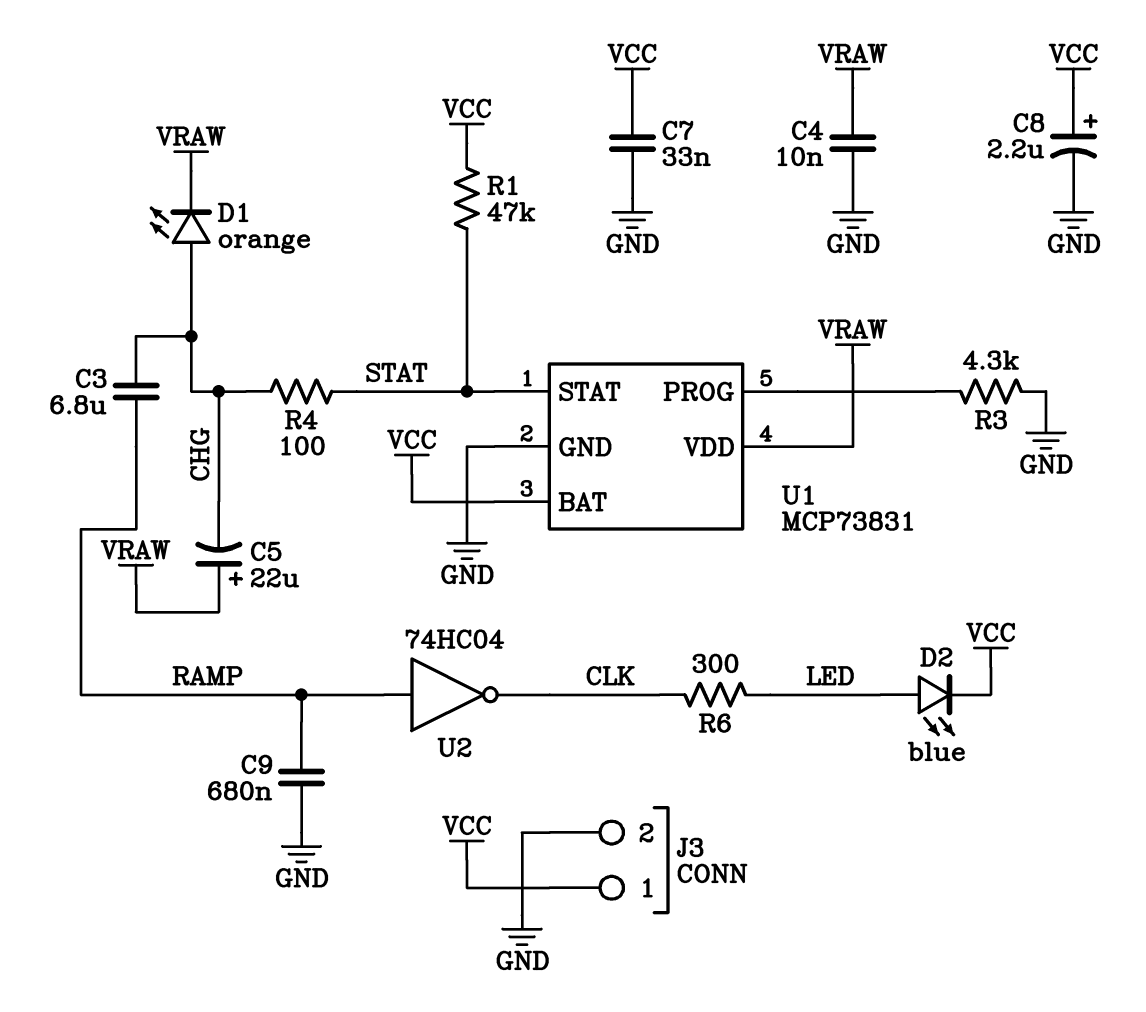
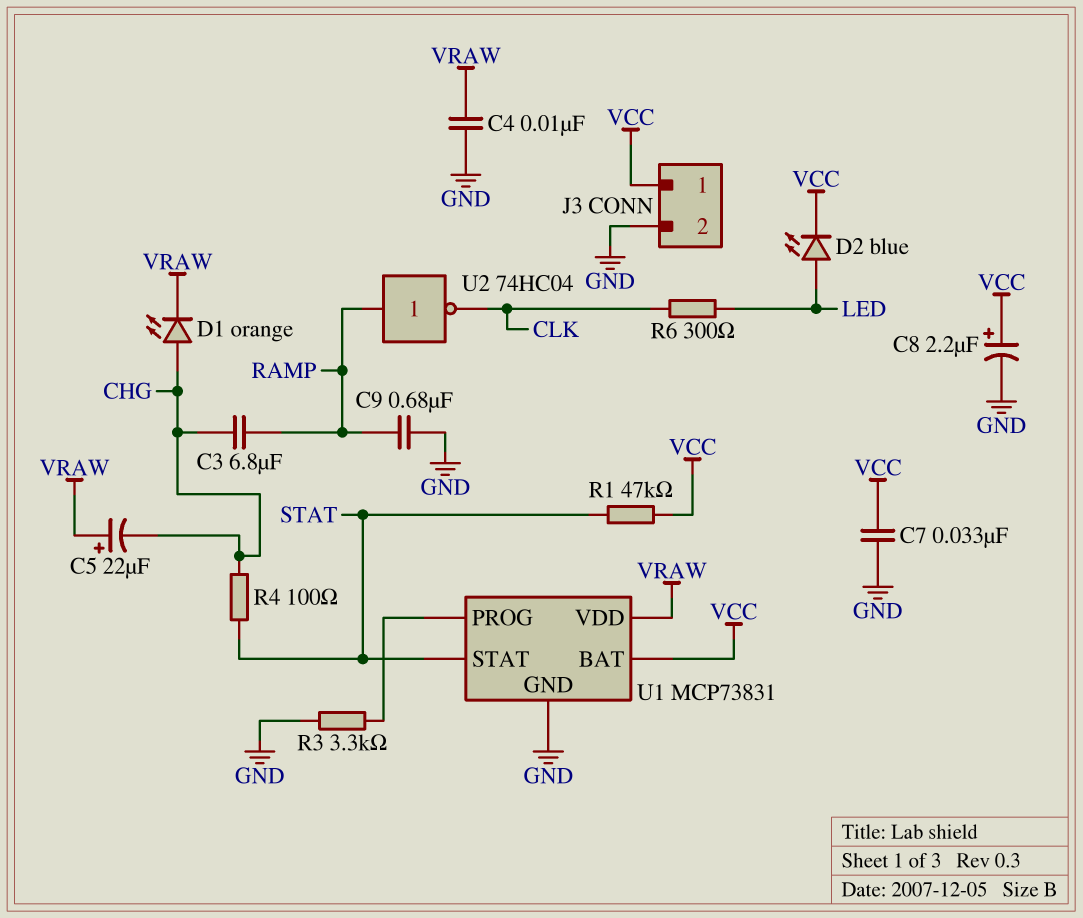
R3: 4.3k (GND, U1/PROG) -> 3.3k (GND, U1/PROG)

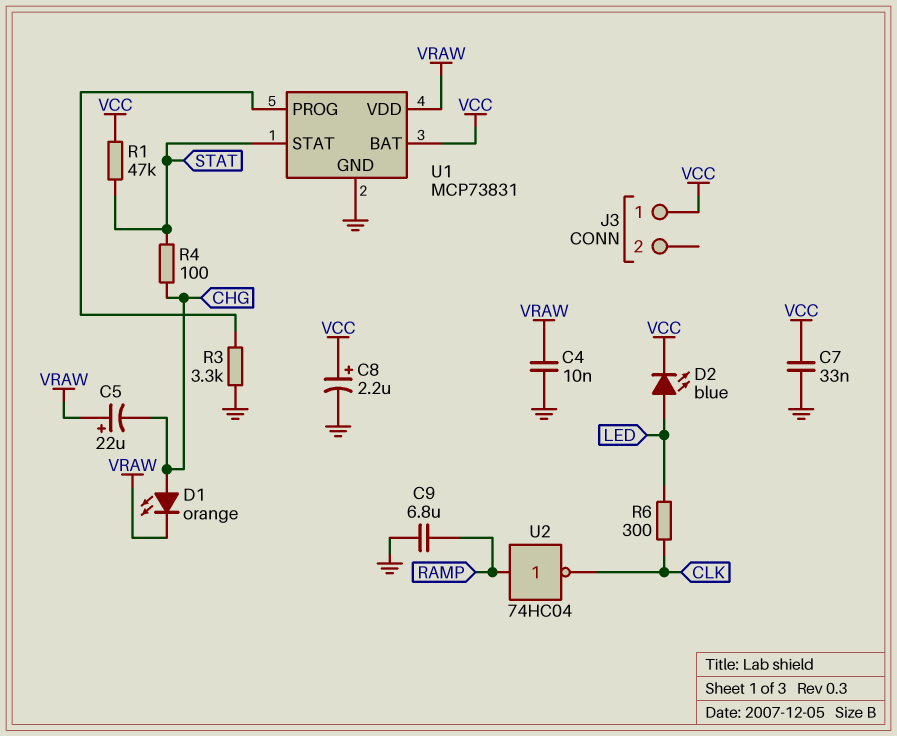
C3: 6.8uF (CHG, RAMP) -> none
C9: 680nF (GND, RAMP) -> 6.8uF (GND, RAMP)
J3 pin 2: GND -> none

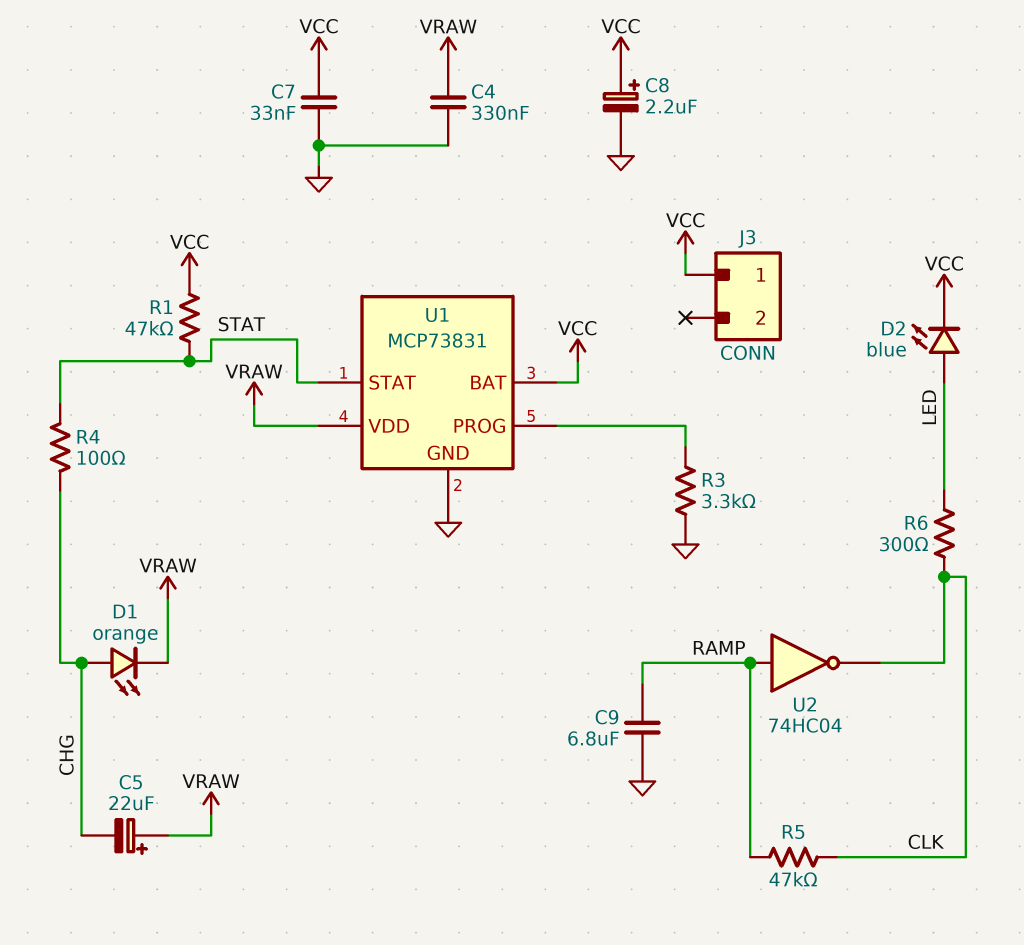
C4: 10nF (GND, VRAW) -> 330nF (GND, VRAW)
R5: none -> 47k (CLK, RAMP)

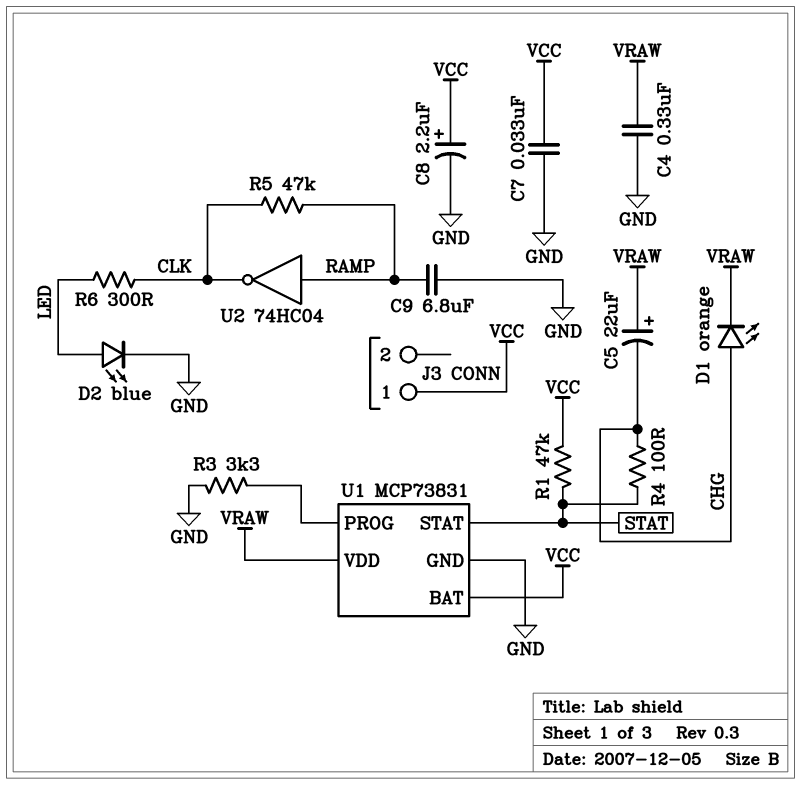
D2: LED blue (A LED, K VCC) -> LED blue (A LED, K GND)

